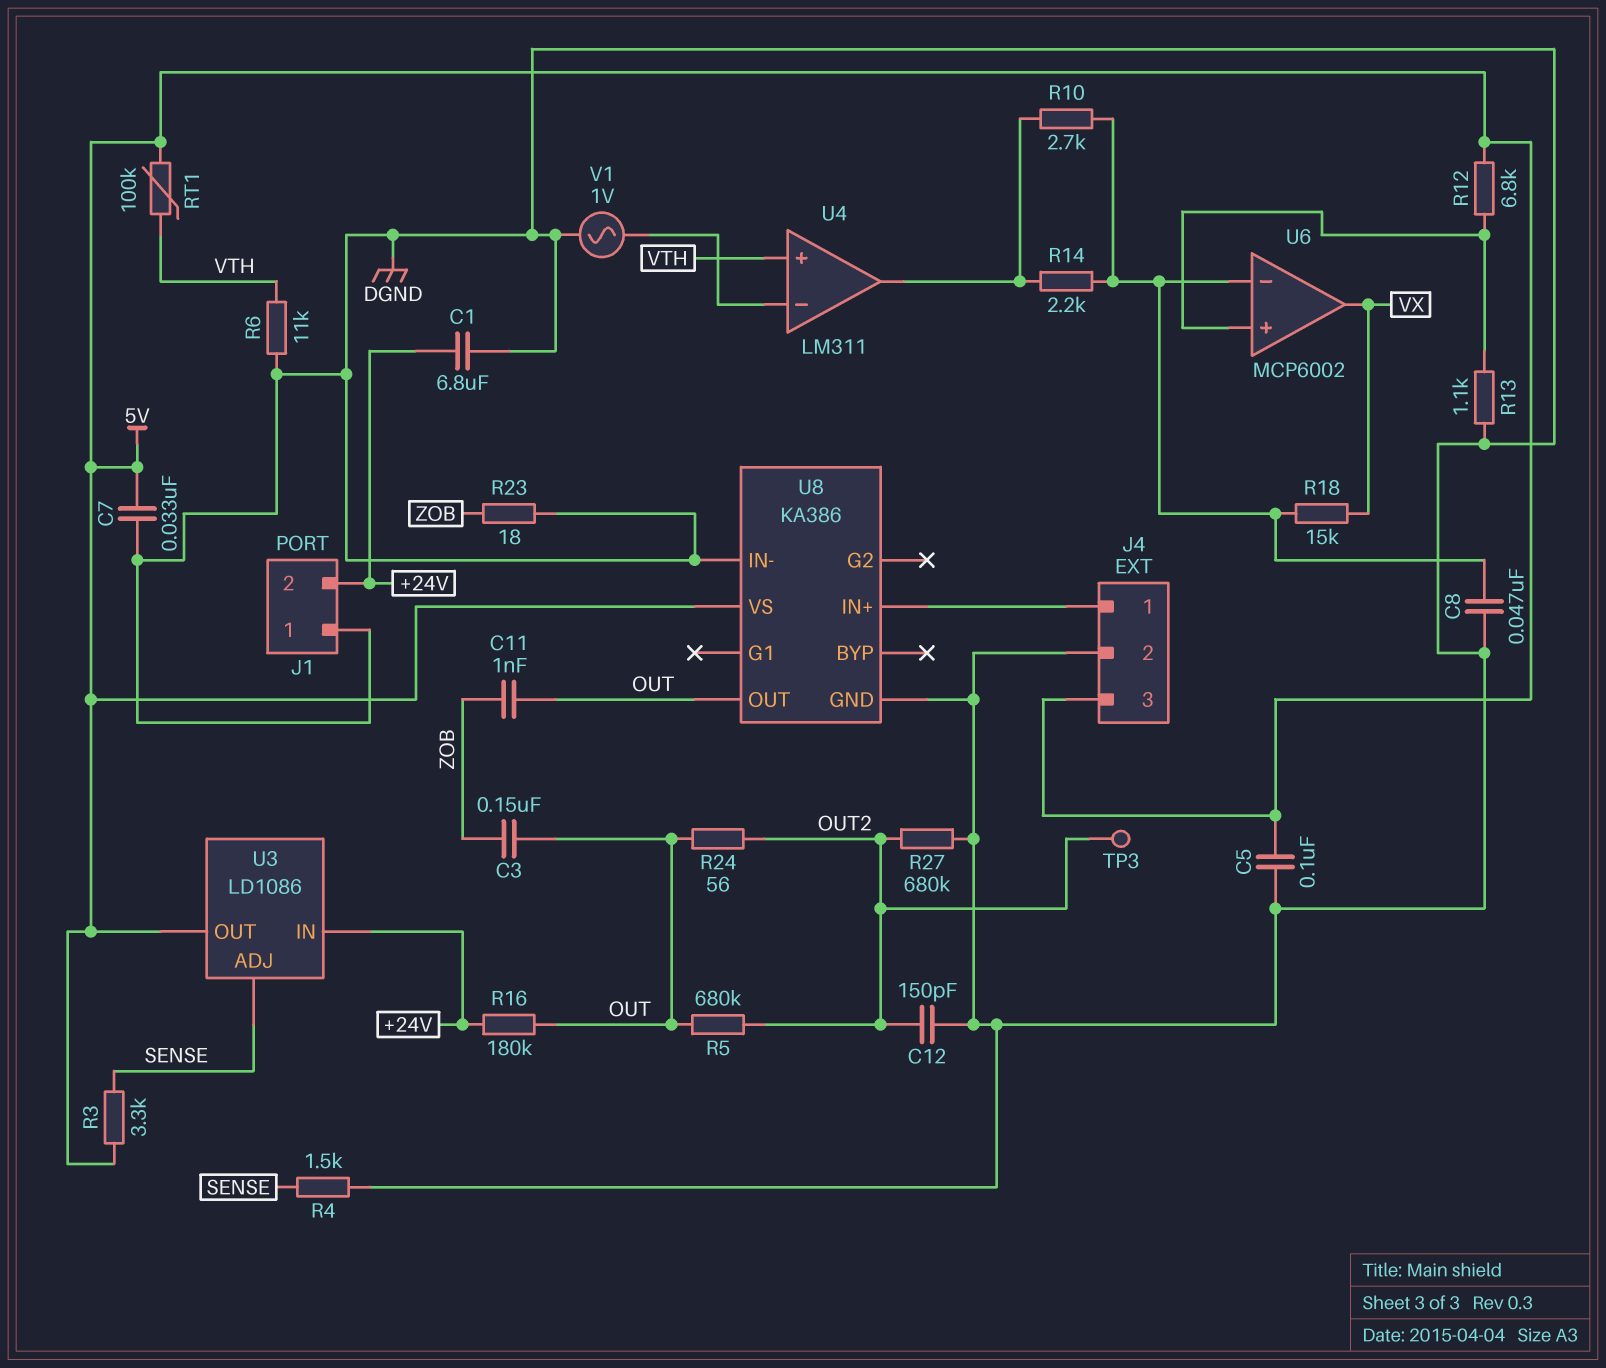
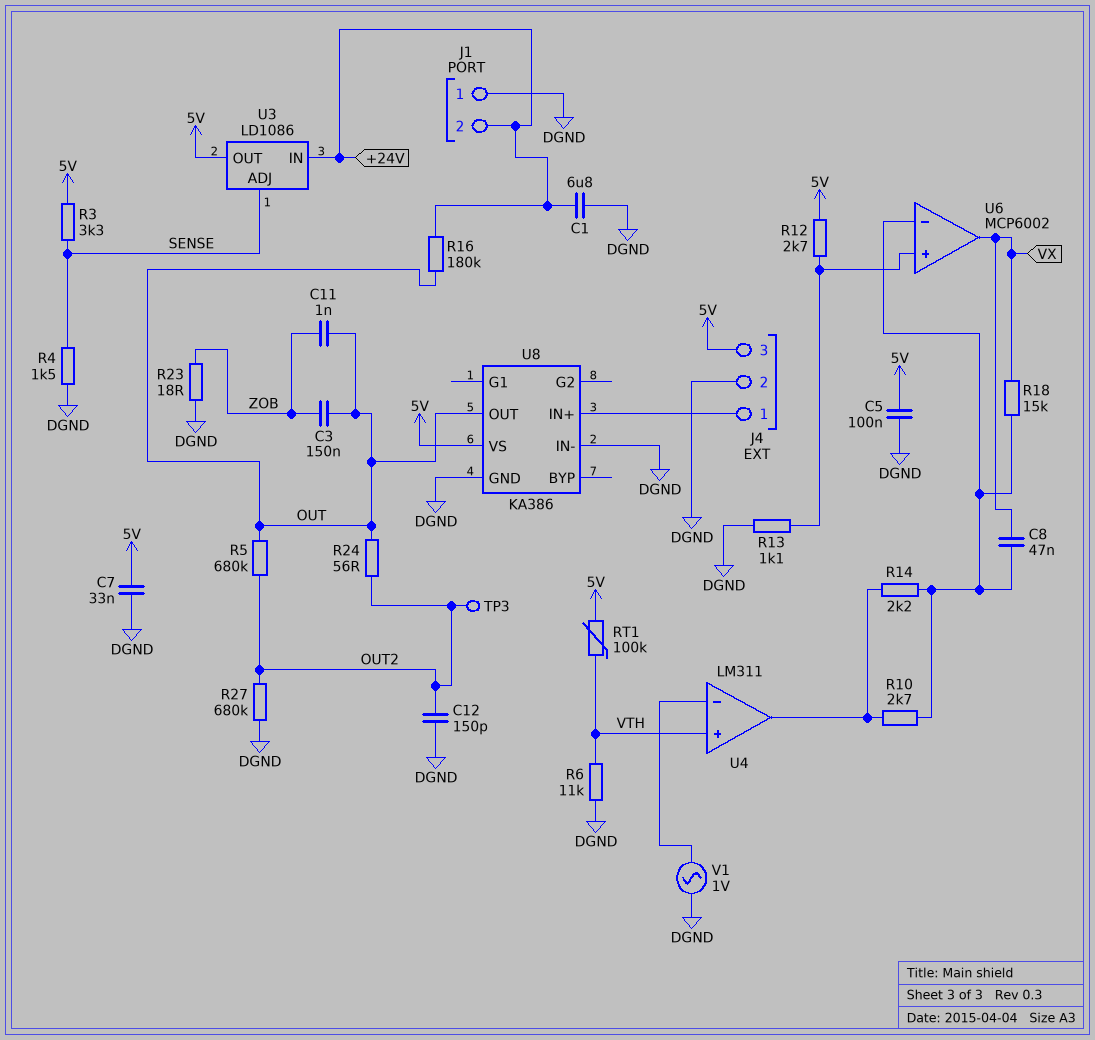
C8: 47nF (DGND, U6/in-) -> 47nF (U6/in-, VX)
R12: 6.8k (5V, U6/in+) -> 2.7k (5V, U6/in+)

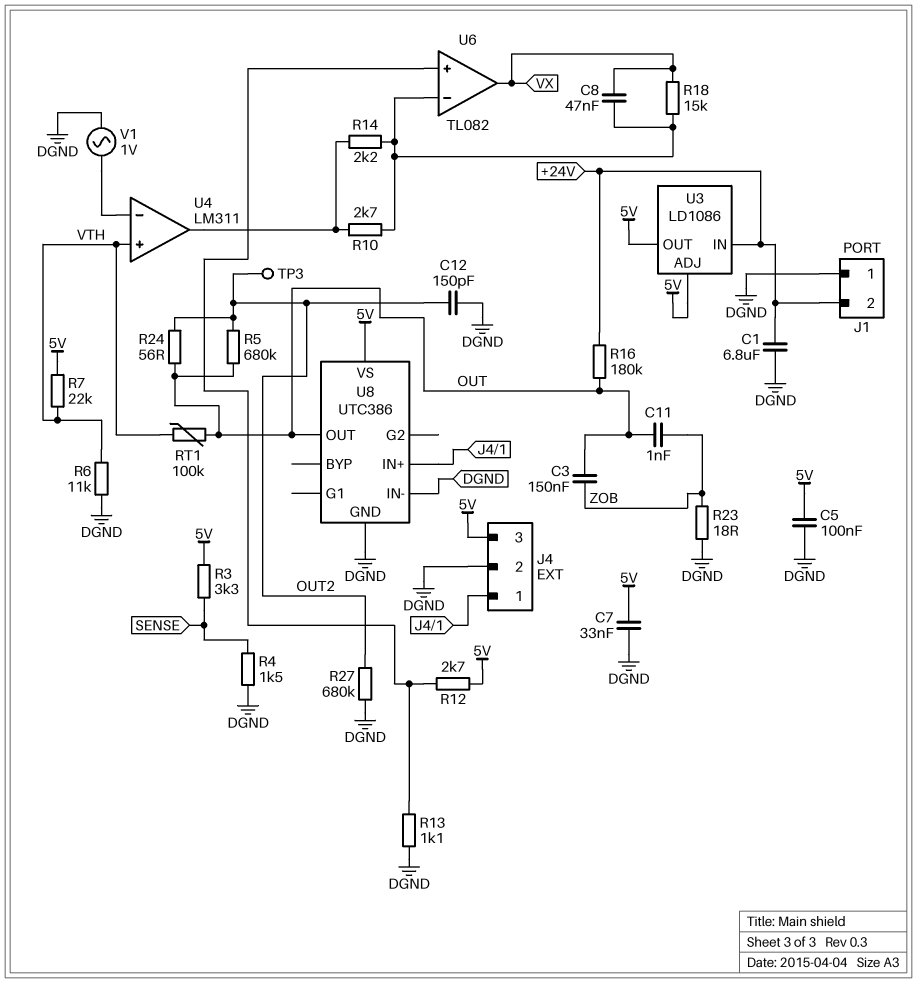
R7: none -> 22k (5V, VTH)
RT1: 100k (5V, VTH) -> 100k (OUT, VTH)
U3 pin ADJ: SENSE -> 5V
U6: MCP6002 -> TL082
U8: KA386 -> UTC386

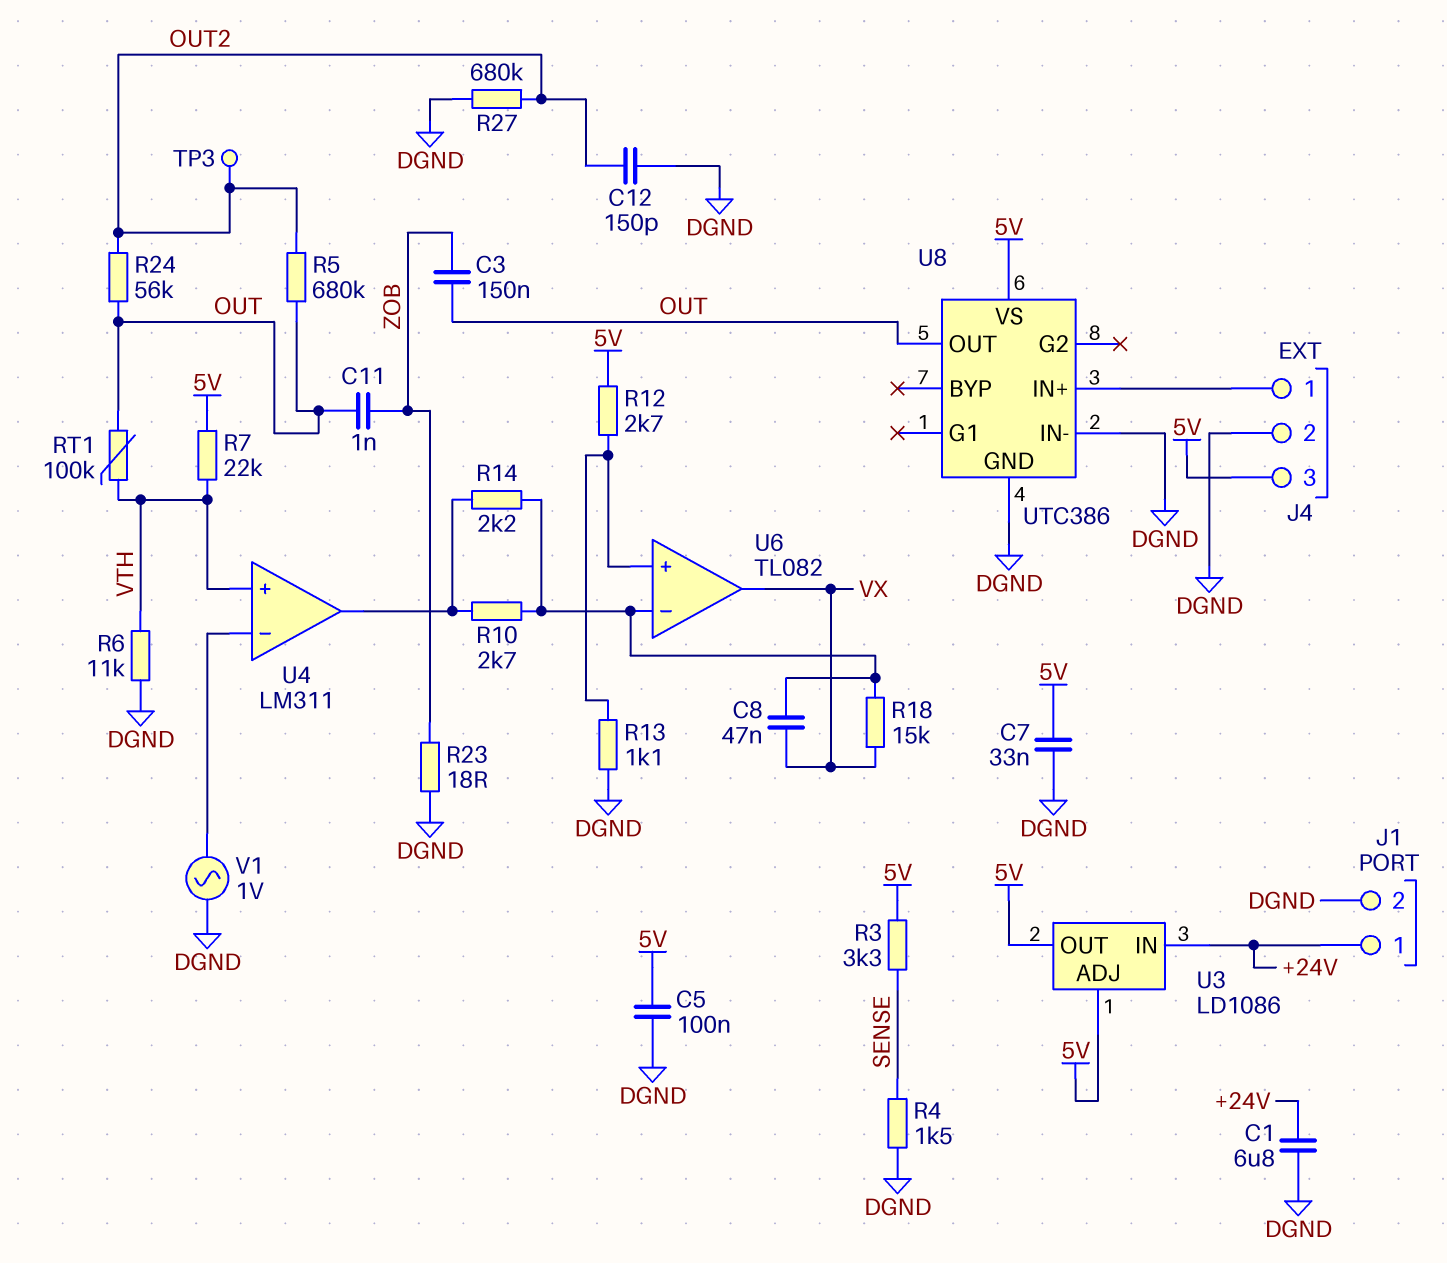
J1 pin 1: DGND -> +24V
J1 pin 2: +24V -> DGND
R16: 180k (+24V, OUT) -> none
R24: 56 (OUT, OUT2) -> 56k (OUT, OUT2)

